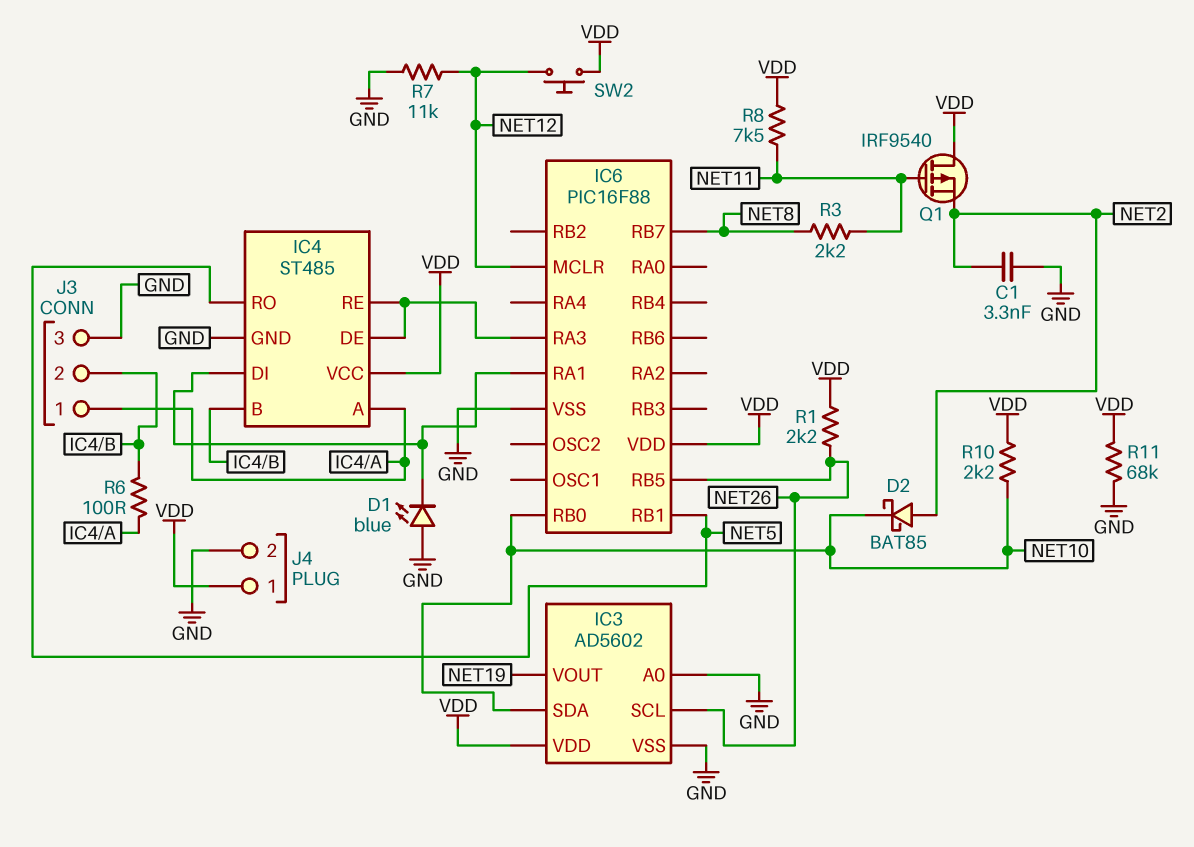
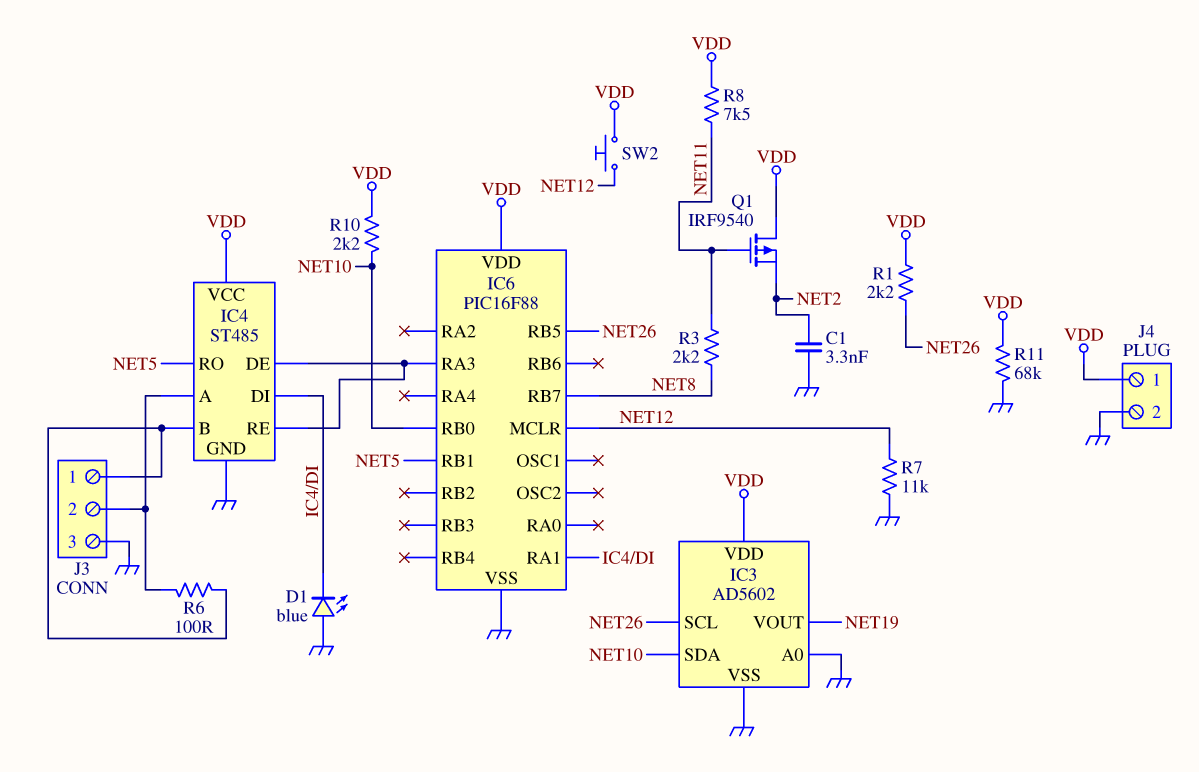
D2: schottky BAT85 (A NET2, K NET10) -> none
J3 pin 1: IC4/A -> IC4/B
J3 pin 2: IC4/B -> IC4/A

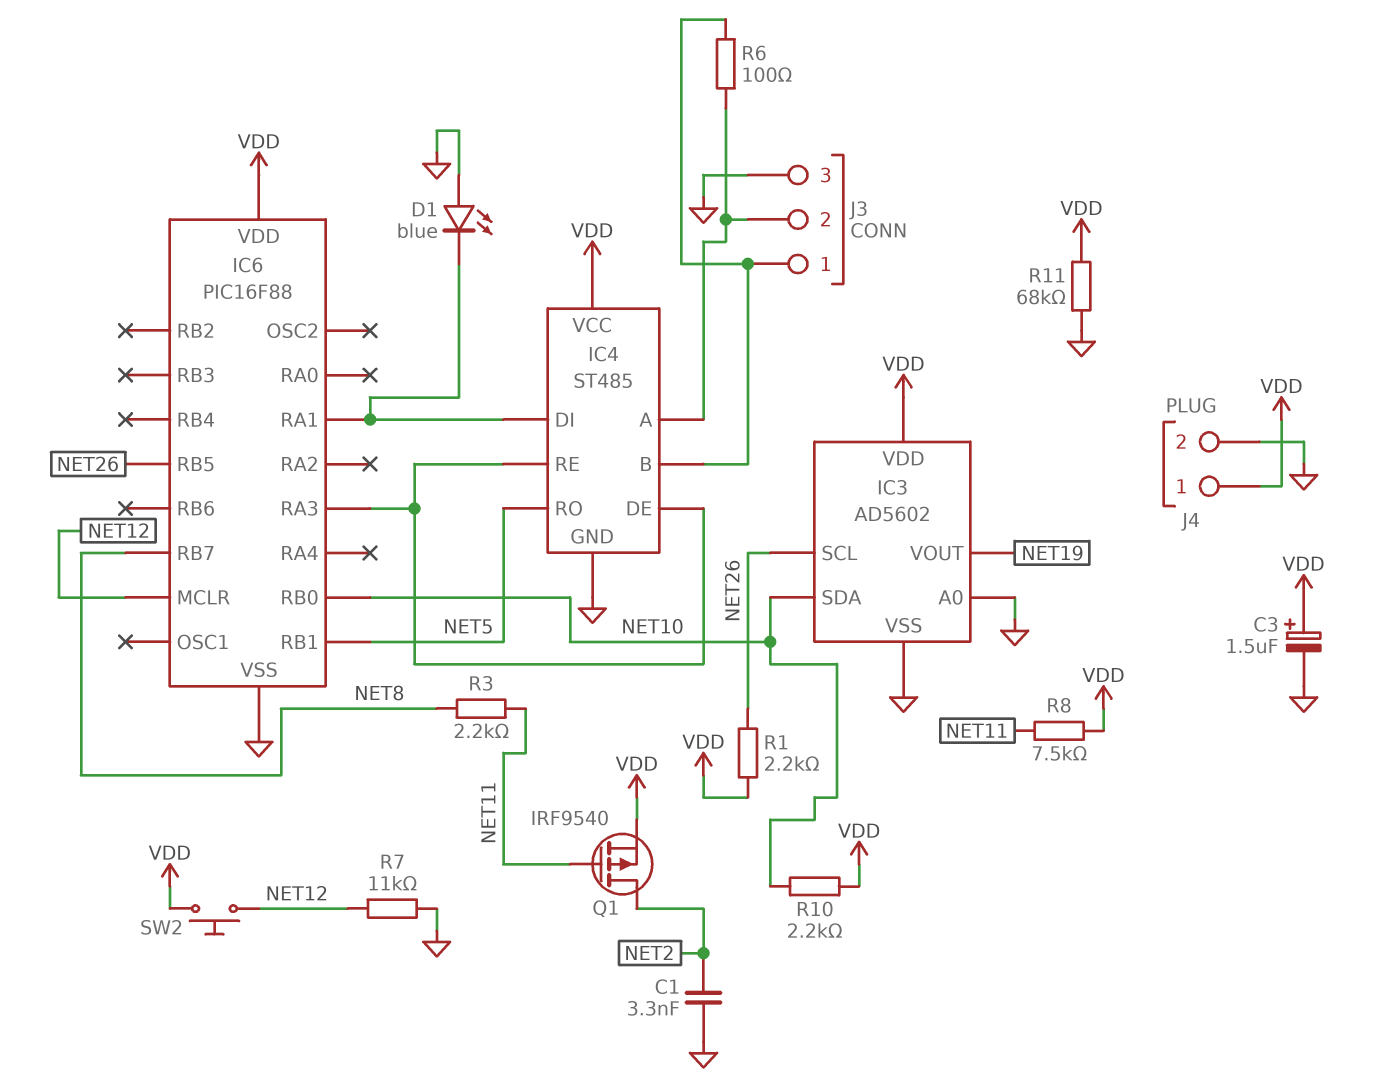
C3: none -> 1.5uF (plus VDD, minus GND)
Q1: PMOS IRF9540 (G NET11, D VDD, S NET2) -> PMOS IRF9540 (G NET11, D NET2, S VDD)

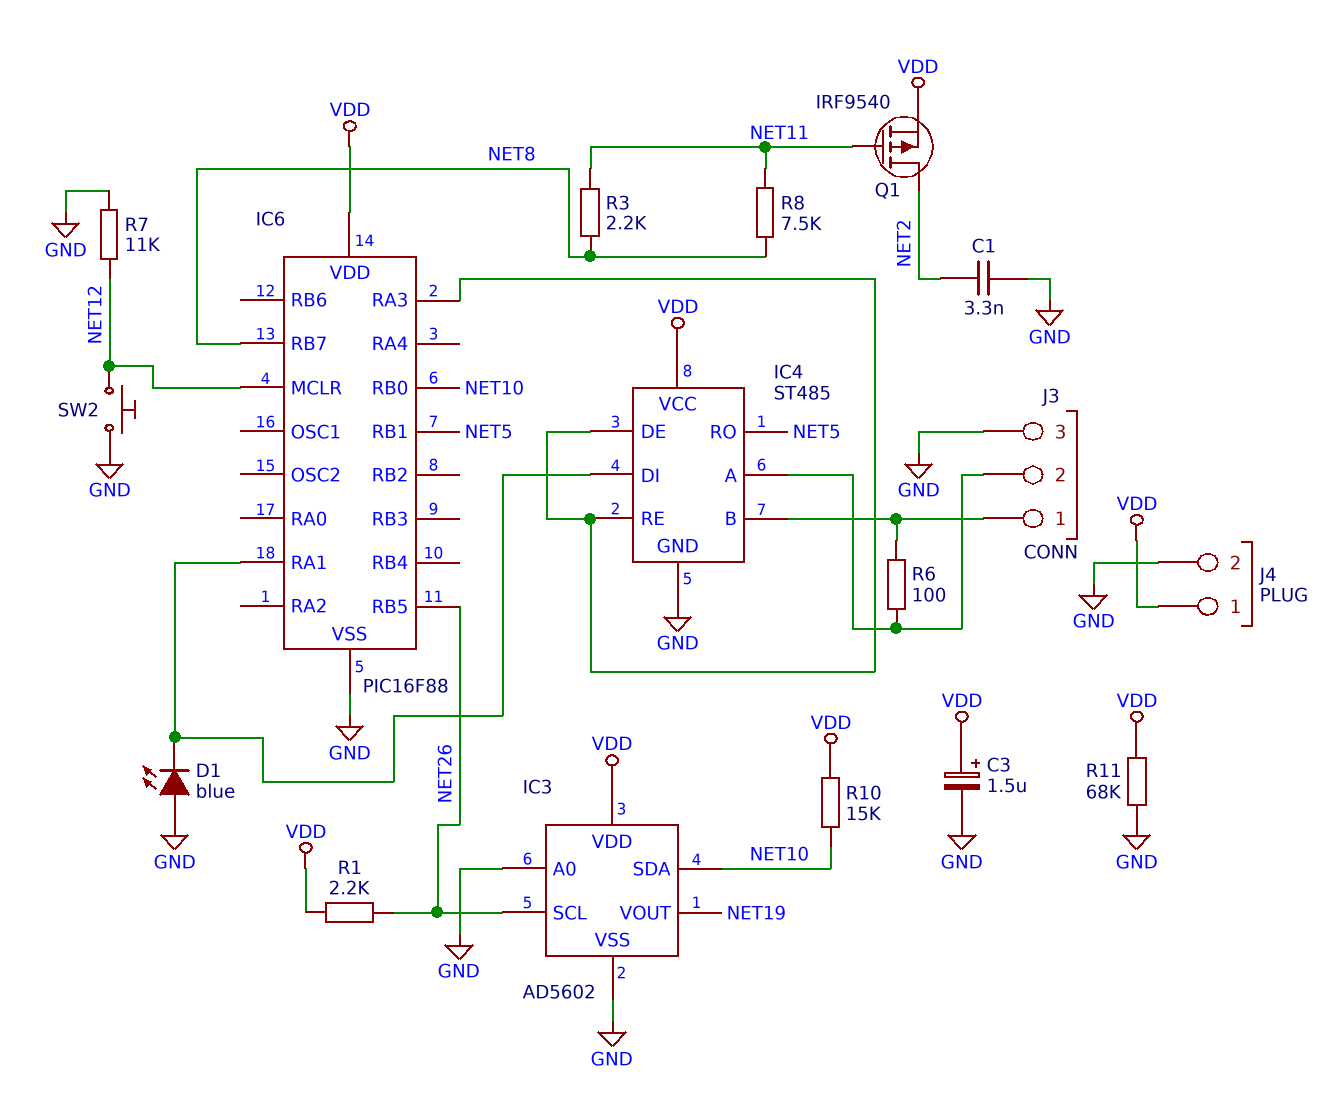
R8: 7.5k (NET11, VDD) -> 7.5k (NET8, NET11)
R10: 2.2k (NET10, VDD) -> 15k (NET10, VDD)
SW2: button (NET12, VDD) -> button (GND, NET12)

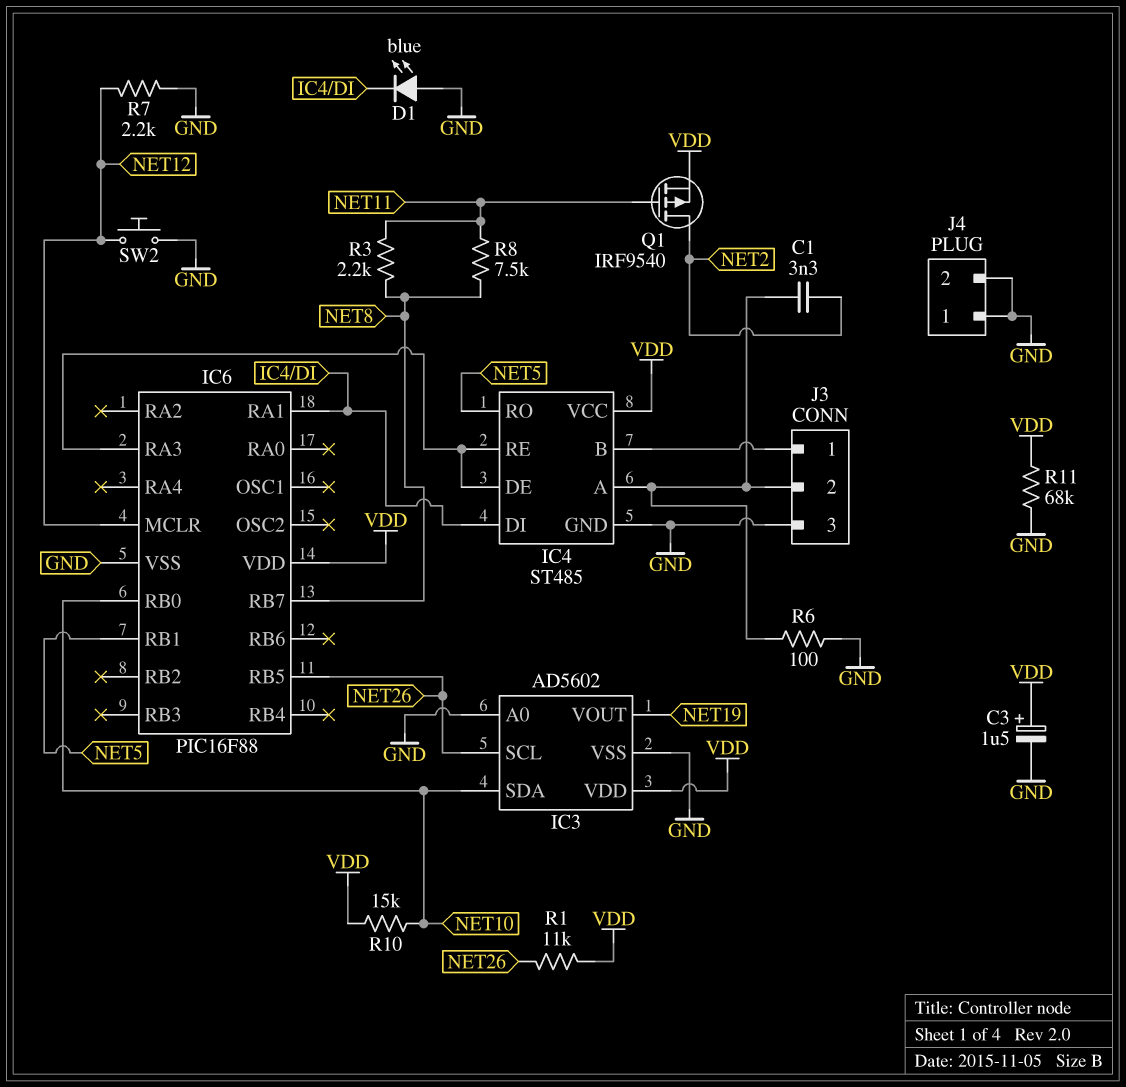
C1: 3.3nF (GND, NET2) -> 3.3nF (IC4/A, NET2)
J4 pin 1: VDD -> GND
R1: 2.2k (NET26, VDD) -> 11k (NET26, VDD)
R6: 100 (IC4/A, IC4/B) -> 100 (GND, IC4/A)
R7: 11k (GND, NET12) -> 2.2k (GND, NET12)

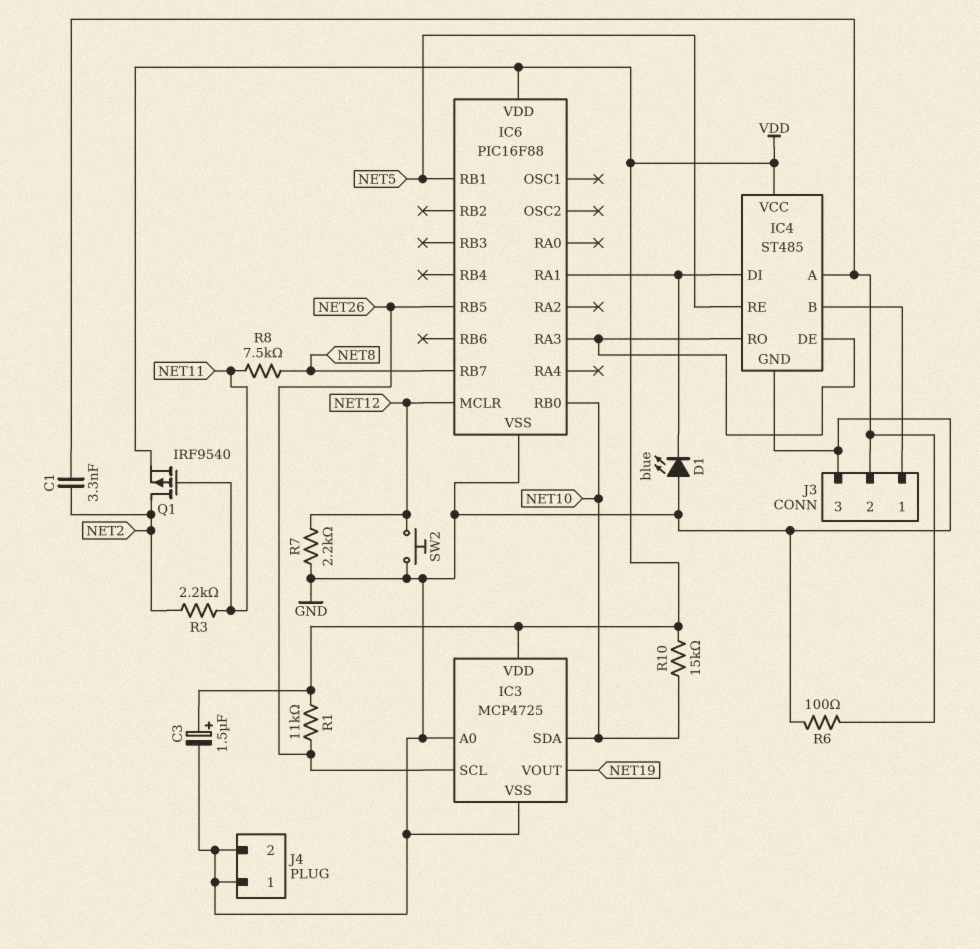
IC3: AD5602 -> MCP4725
IC4 pin RE: IC4/DE -> NET5
IC4 pin RO: NET5 -> IC4/DE
R3: 2.2k (NET8, NET11) -> 2.2k (NET2, NET11)
R11: 68k (GND, VDD) -> none

